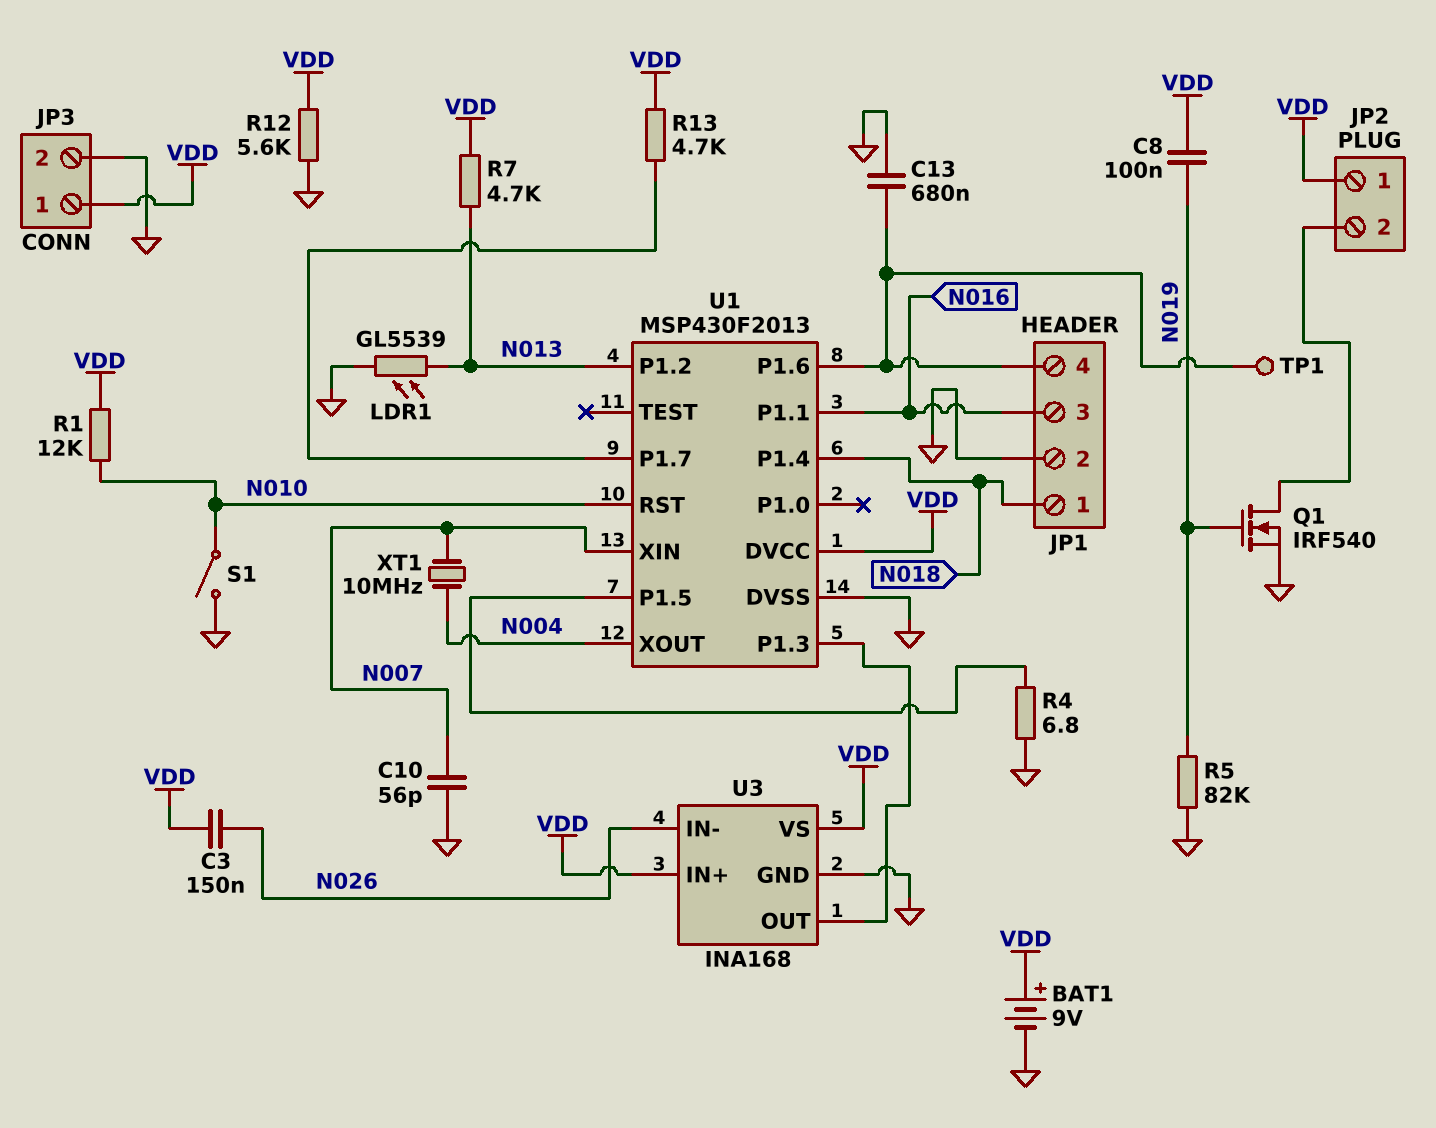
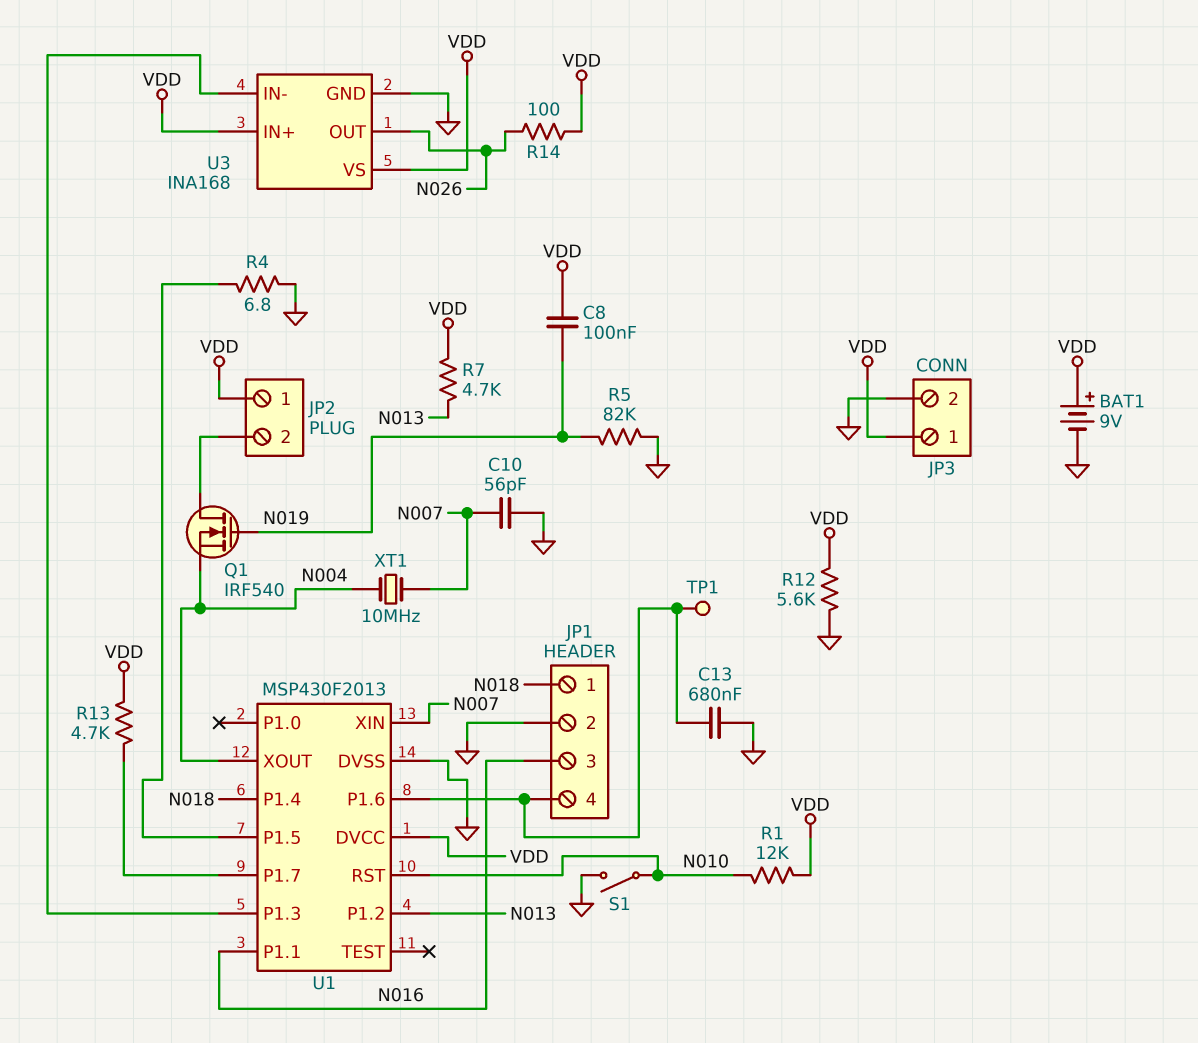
C3: 150nF (N026, VDD) -> none
LDR1: GL5539 (GND, N013) -> none
Q1: NMOS IRF540 (G N019, D JP2/2, S GND) -> NMOS IRF540 (G N019, D JP2/2, S N004)
R14: none -> 100 (N026, VDD)
U3 pin IN-: N026 -> U1/P1.3
U3 pin OUT: U1/P1.3 -> N026

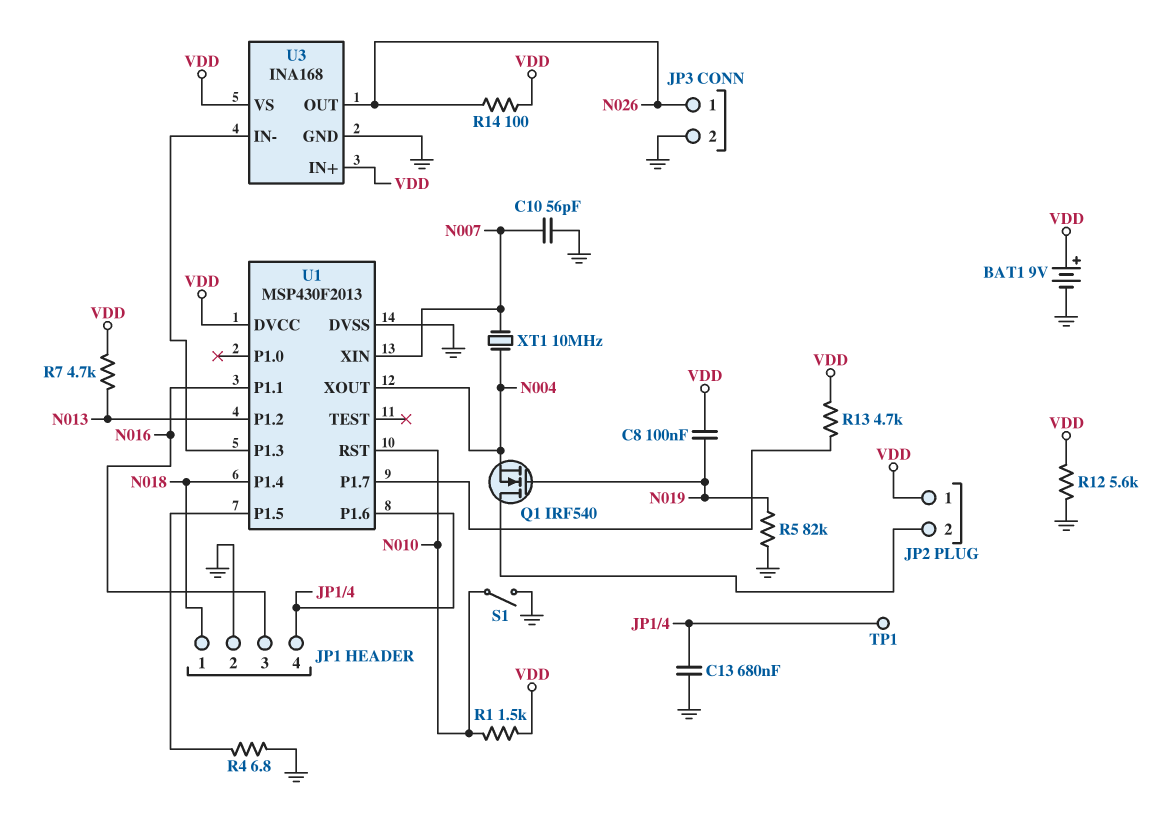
JP3 pin 1: VDD -> N026
R1: 12k (N010, VDD) -> 1.5k (N010, VDD)

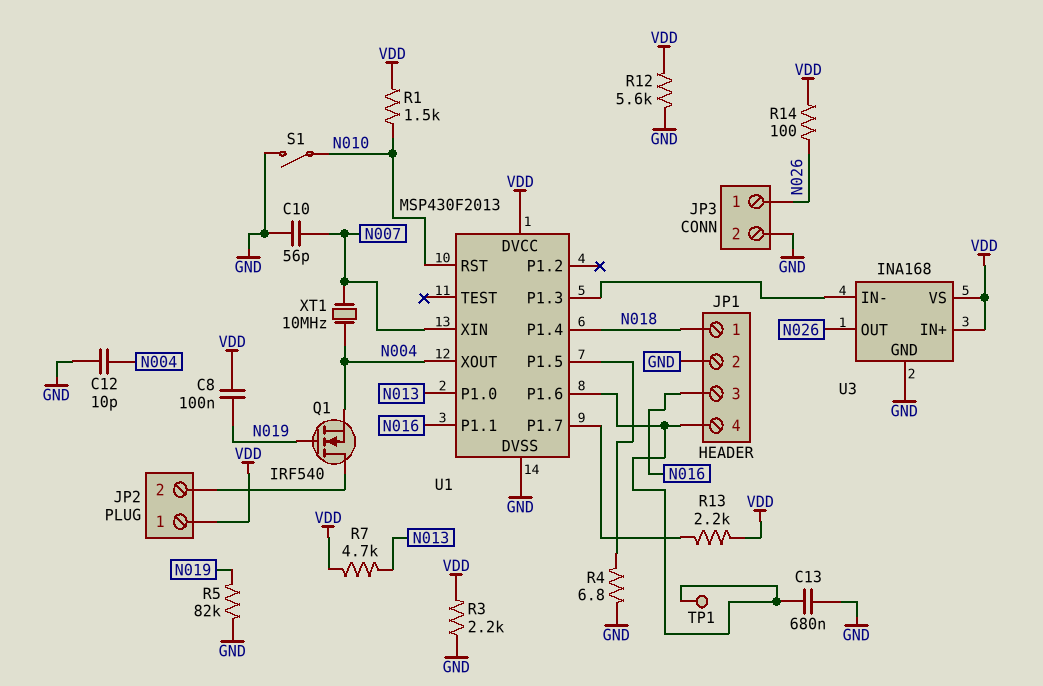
BAT1: 9V (plus VDD, minus GND) -> none
C12: none -> 10pF (GND, N004)
R3: none -> 2.2k (GND, VDD)
R13: 4.7k (U1/P1.7, VDD) -> 2.2k (U1/P1.7, VDD)
U1 pin P1.0: none -> N013
U1 pin P1.2: N013 -> none

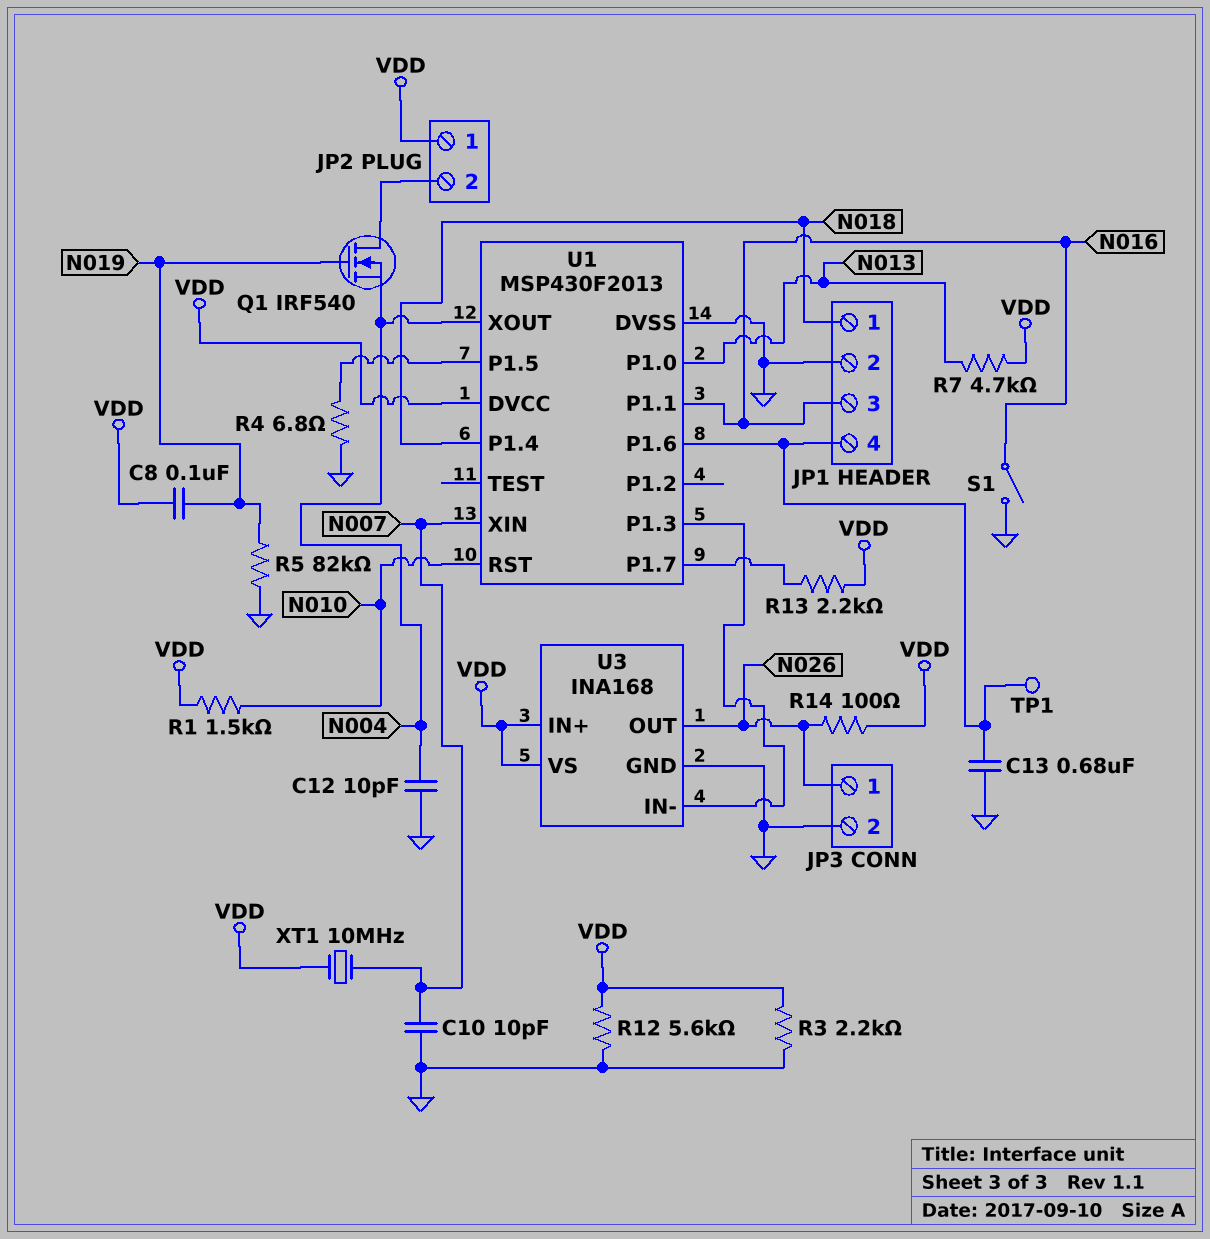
C10: 56pF (GND, N007) -> 10pF (GND, N007)
S1: switch (GND, N010) -> switch (GND, N016)
XT1: 10MHz (N004, N007) -> 10MHz (N007, VDD)

